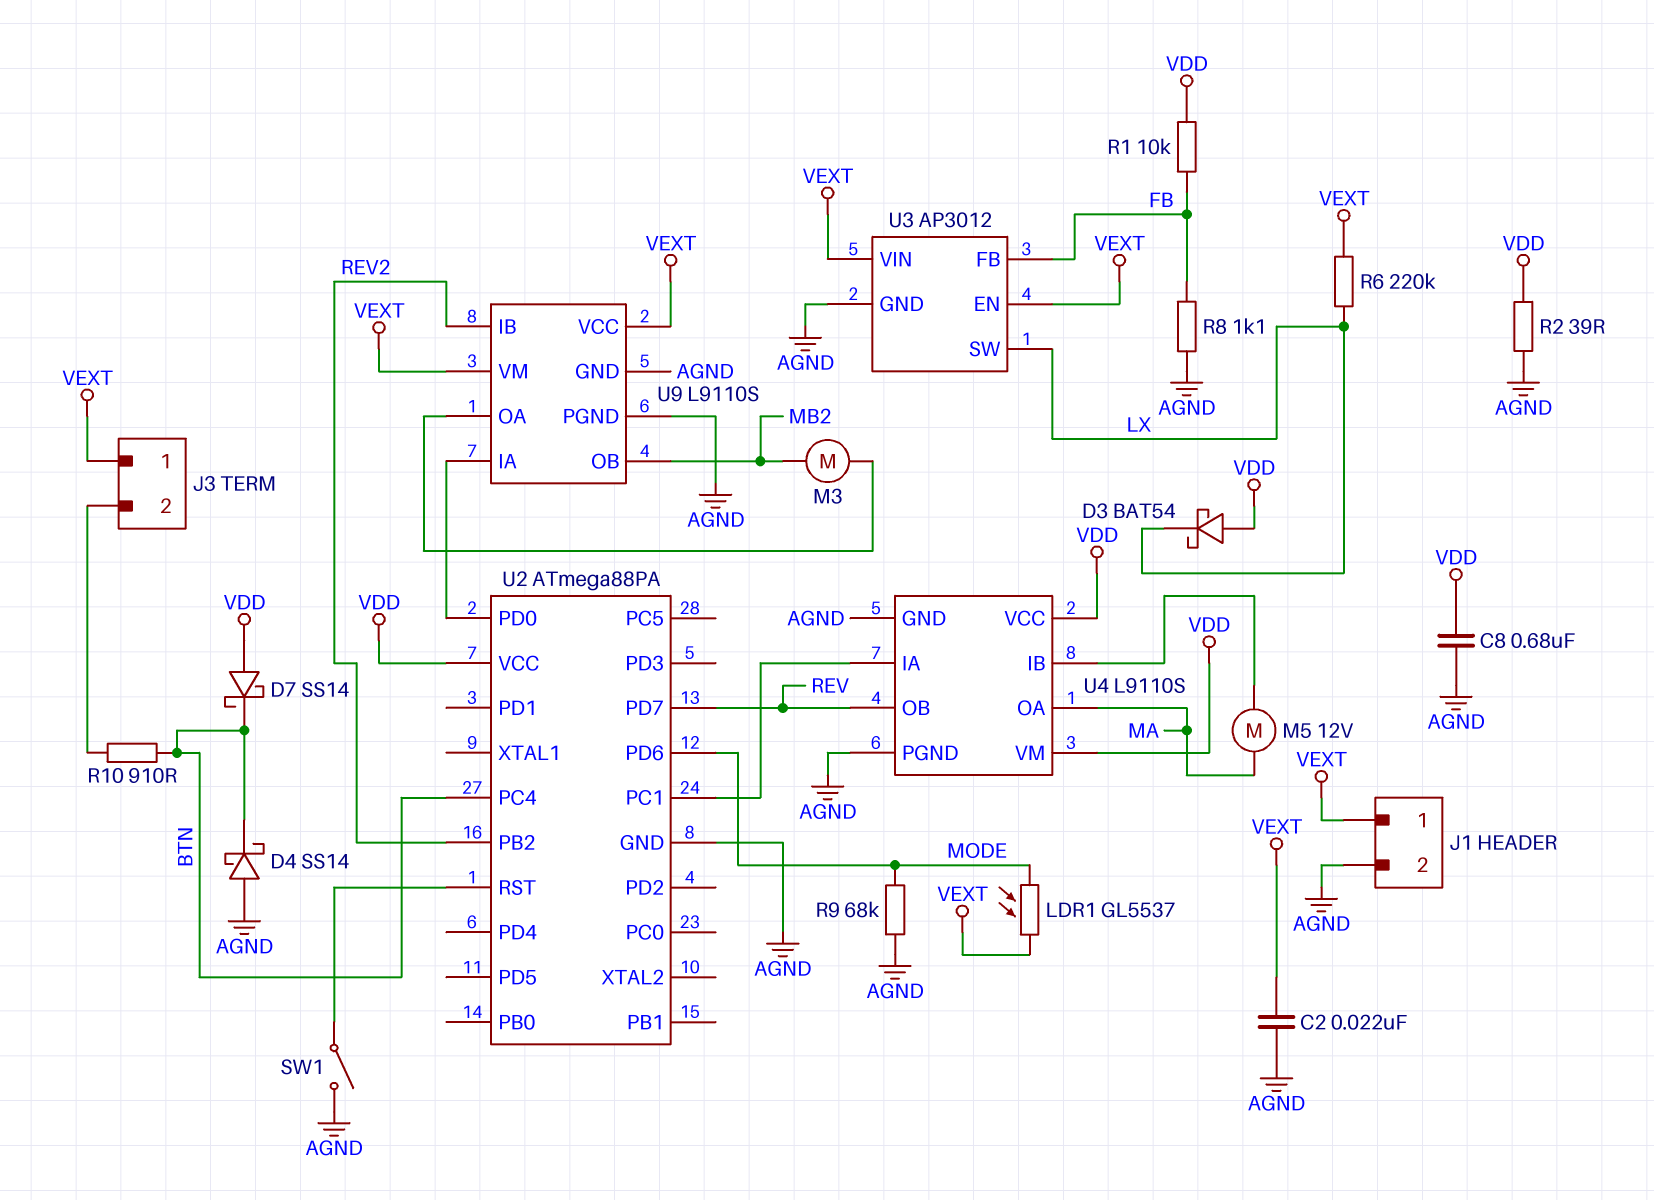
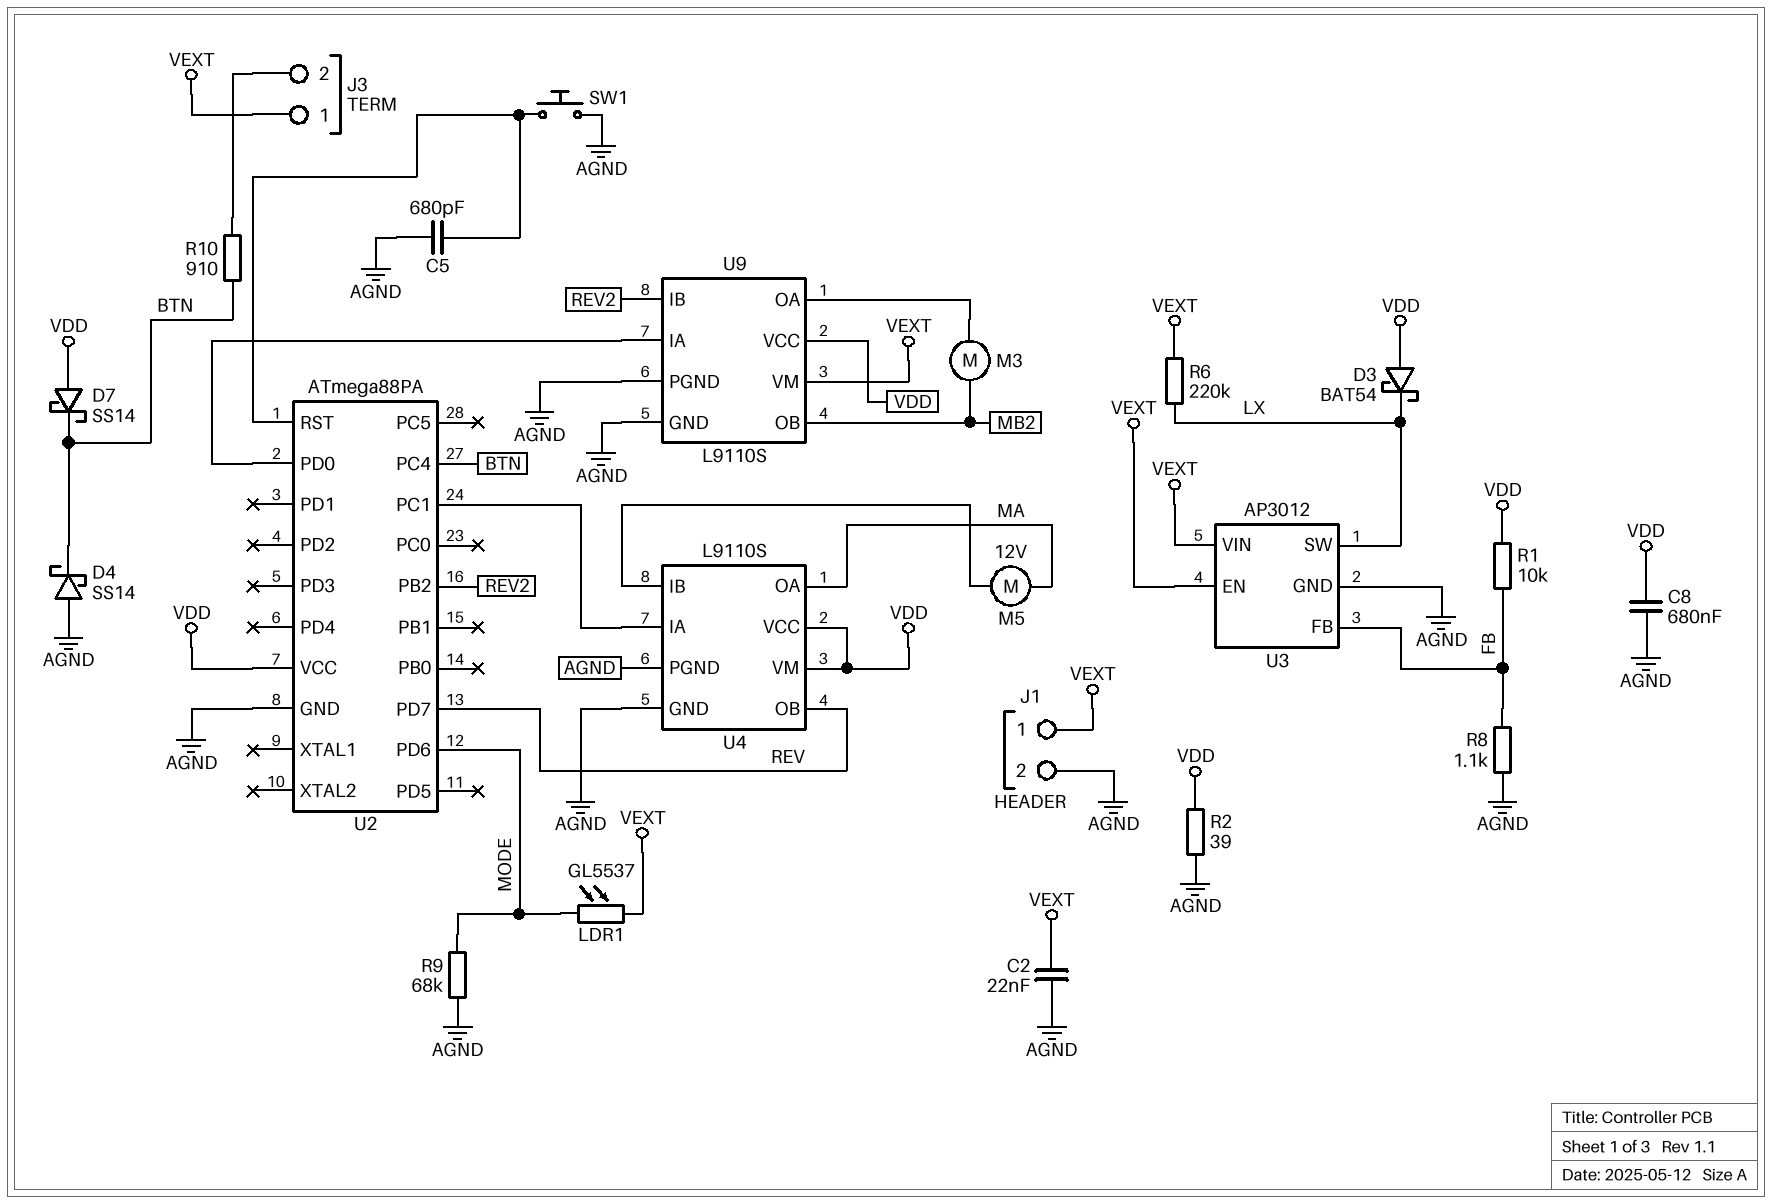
C5: none -> 680pF (AGND, U2/RST)
SW1: switch (AGND, U2/RST) -> button (AGND, U2/RST)
U9 pin VCC: VEXT -> VDD

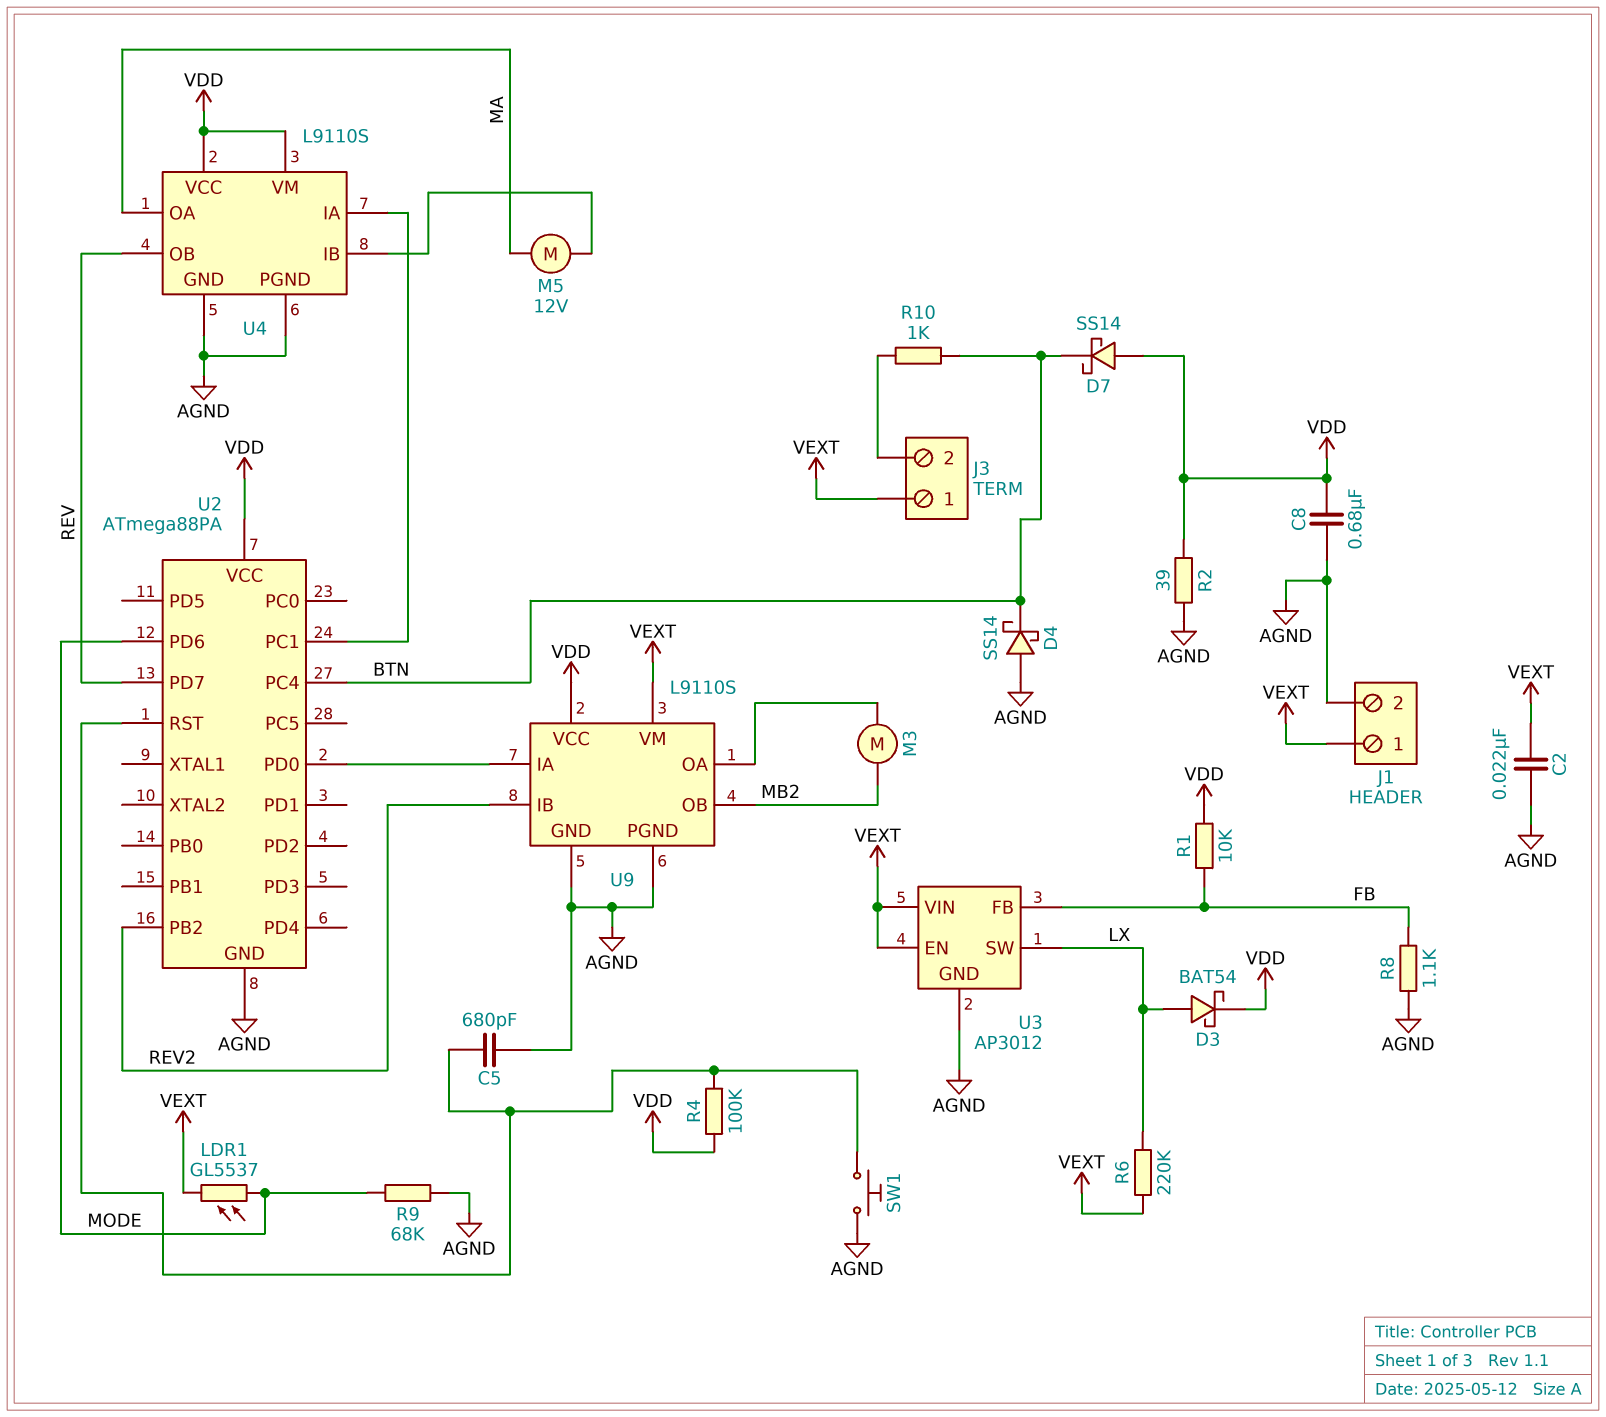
D3: schottky BAT54 (A VDD, K LX) -> schottky BAT54 (A LX, K VDD)
R4: none -> 100k (U2/RST, VDD)
R10: 910 (BTN, J3/2) -> 1k (BTN, J3/2)

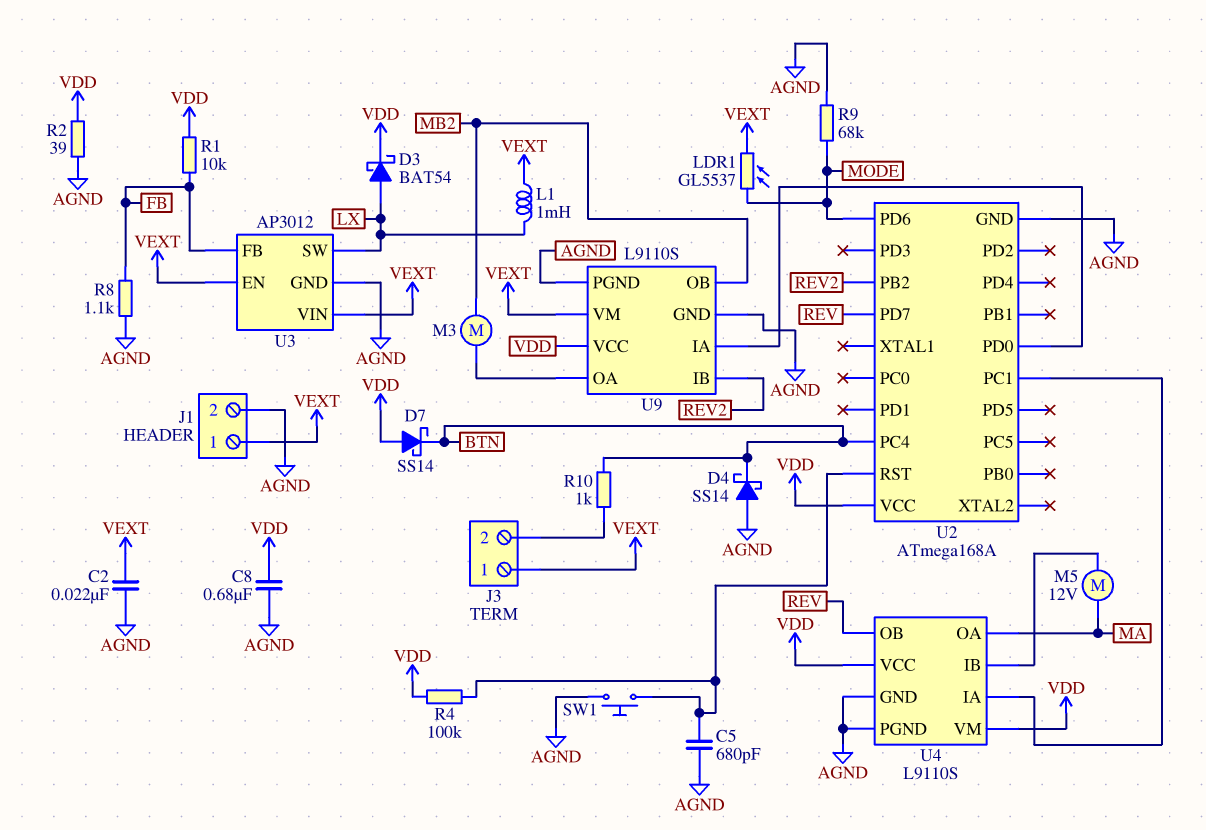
L1: none -> 1mH (LX, VEXT)
R6: 220k (LX, VEXT) -> none
U2: ATmega88PA -> ATmega168A

